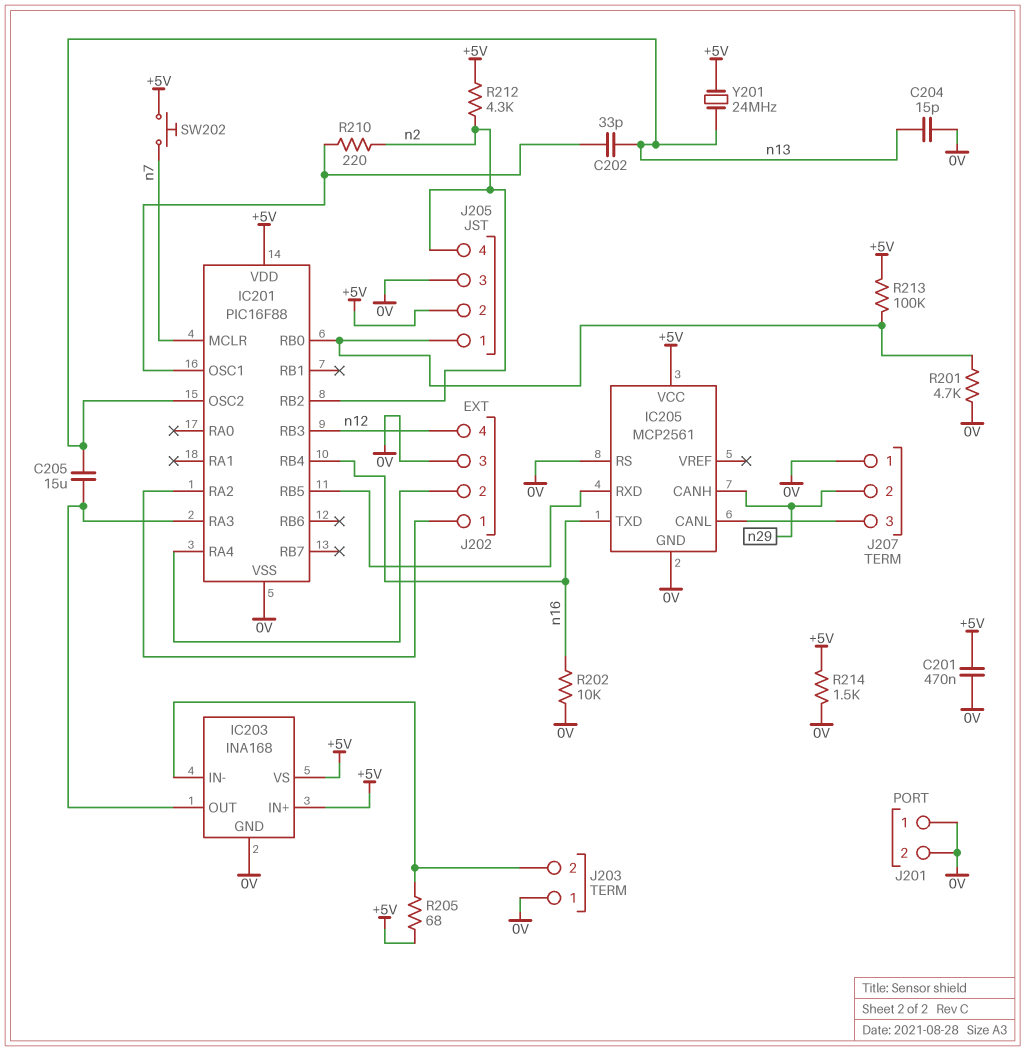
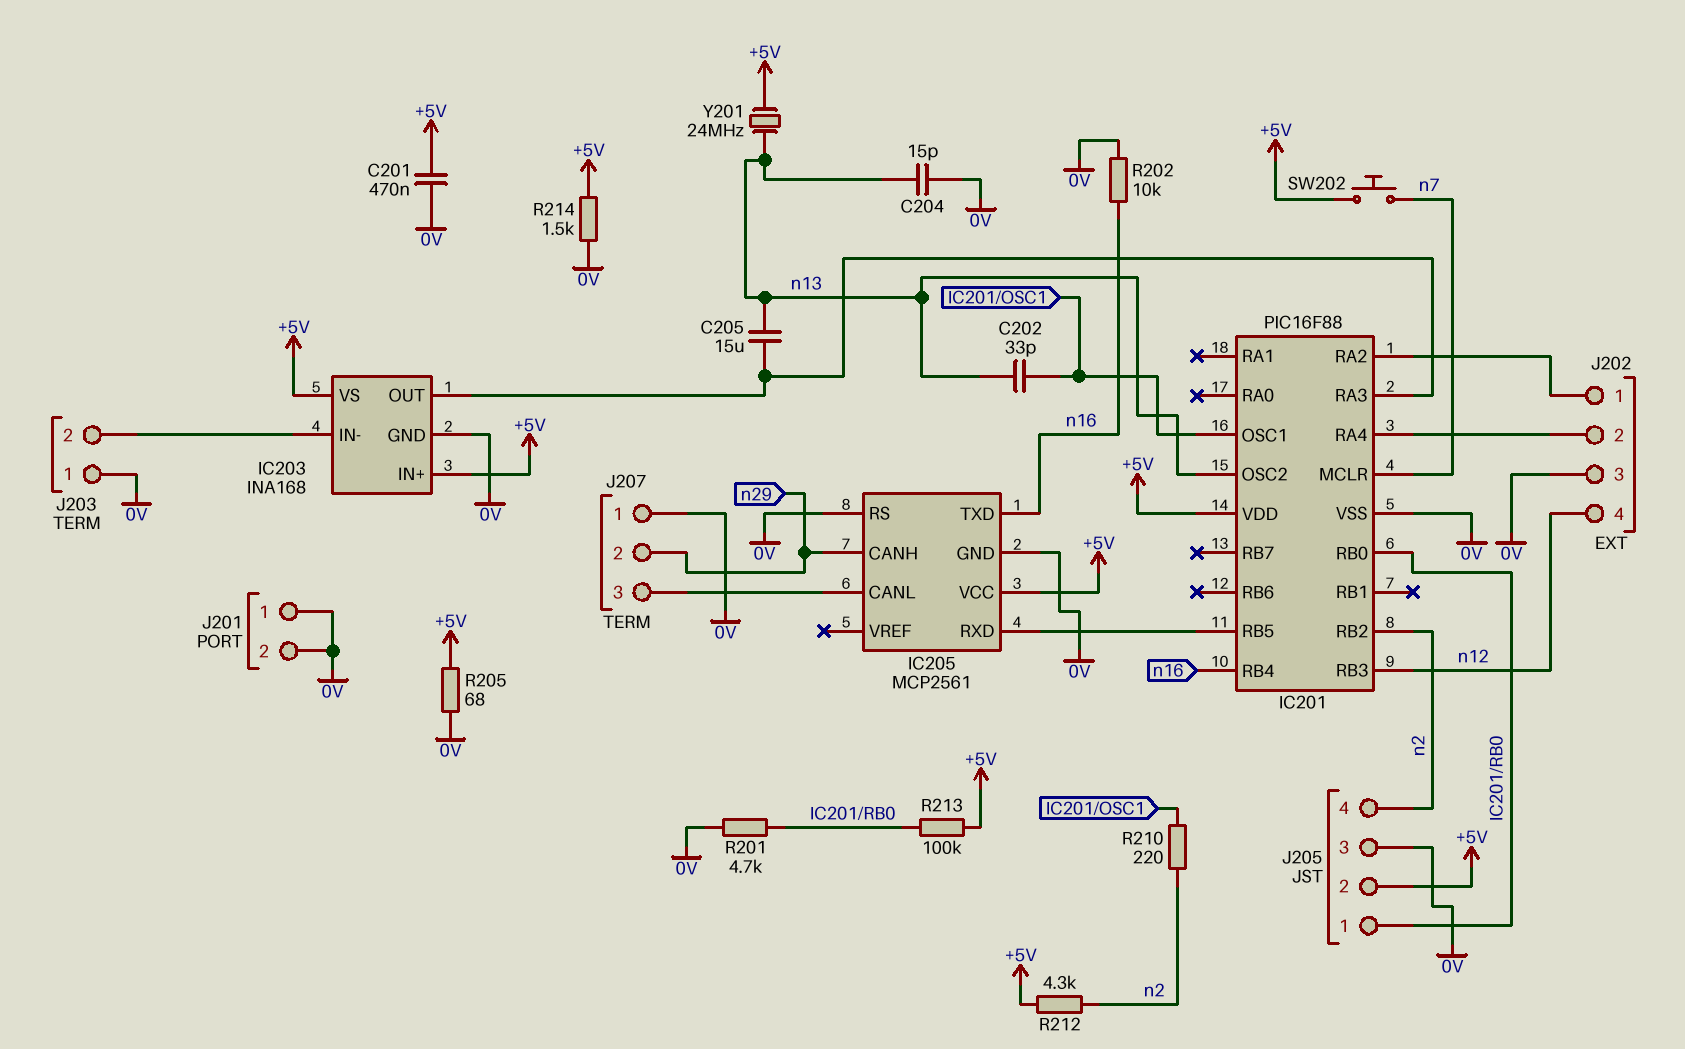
R205: 68 (+5V, IC203/IN-) -> 68 (+5V, 0V)

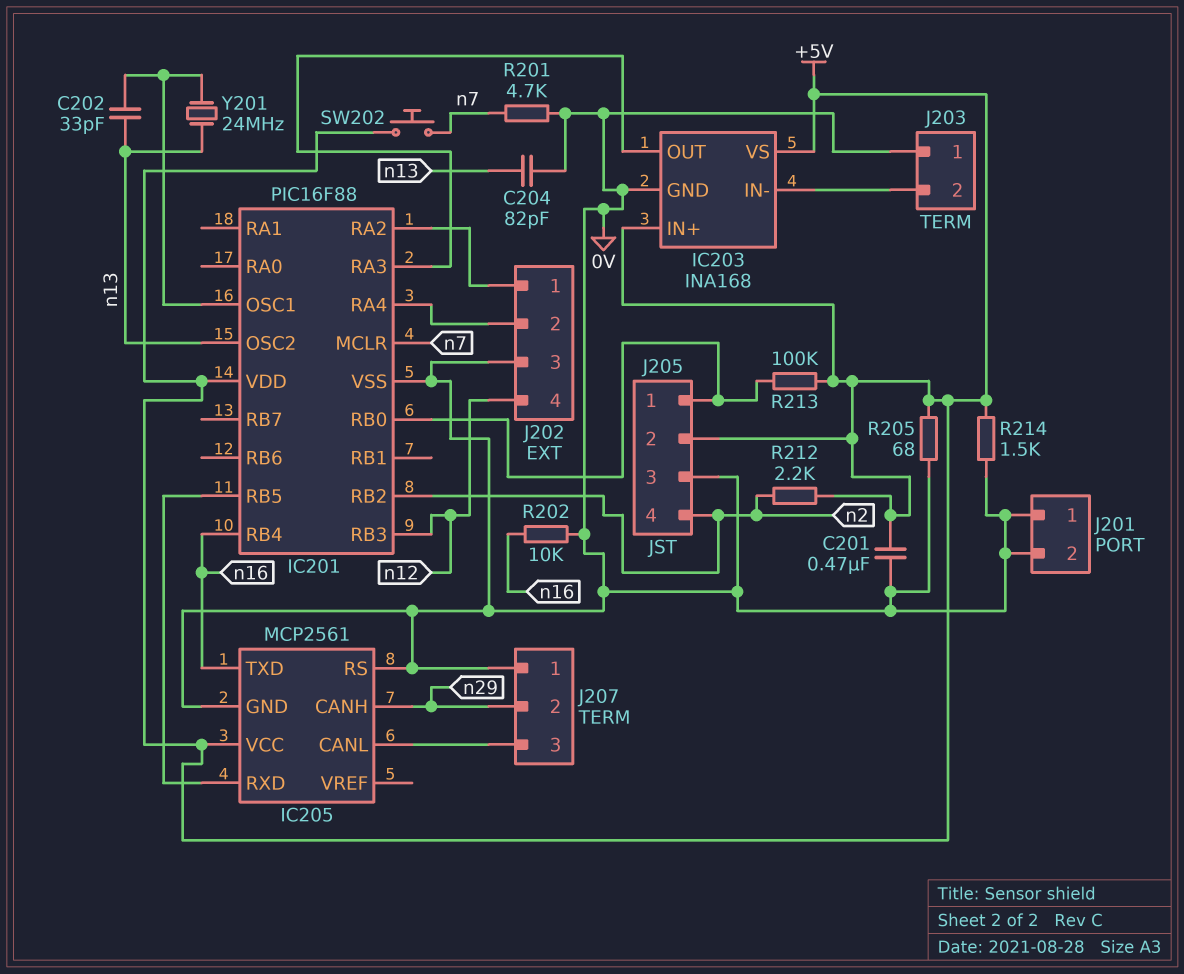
C204: 15pF (0V, n13) -> 82pF (0V, n13)
C205: 15uF (IC201/RA3, n13) -> none
R201: 4.7k (0V, IC201/RB0) -> 4.7k (0V, n7)
R210: 220 (IC201/OSC1, n2) -> none
R212: 4.3k (+5V, n2) -> 2.2k (+5V, n2)
Y201: 24MHz (+5V, n13) -> 24MHz (IC201/OSC1, n13)

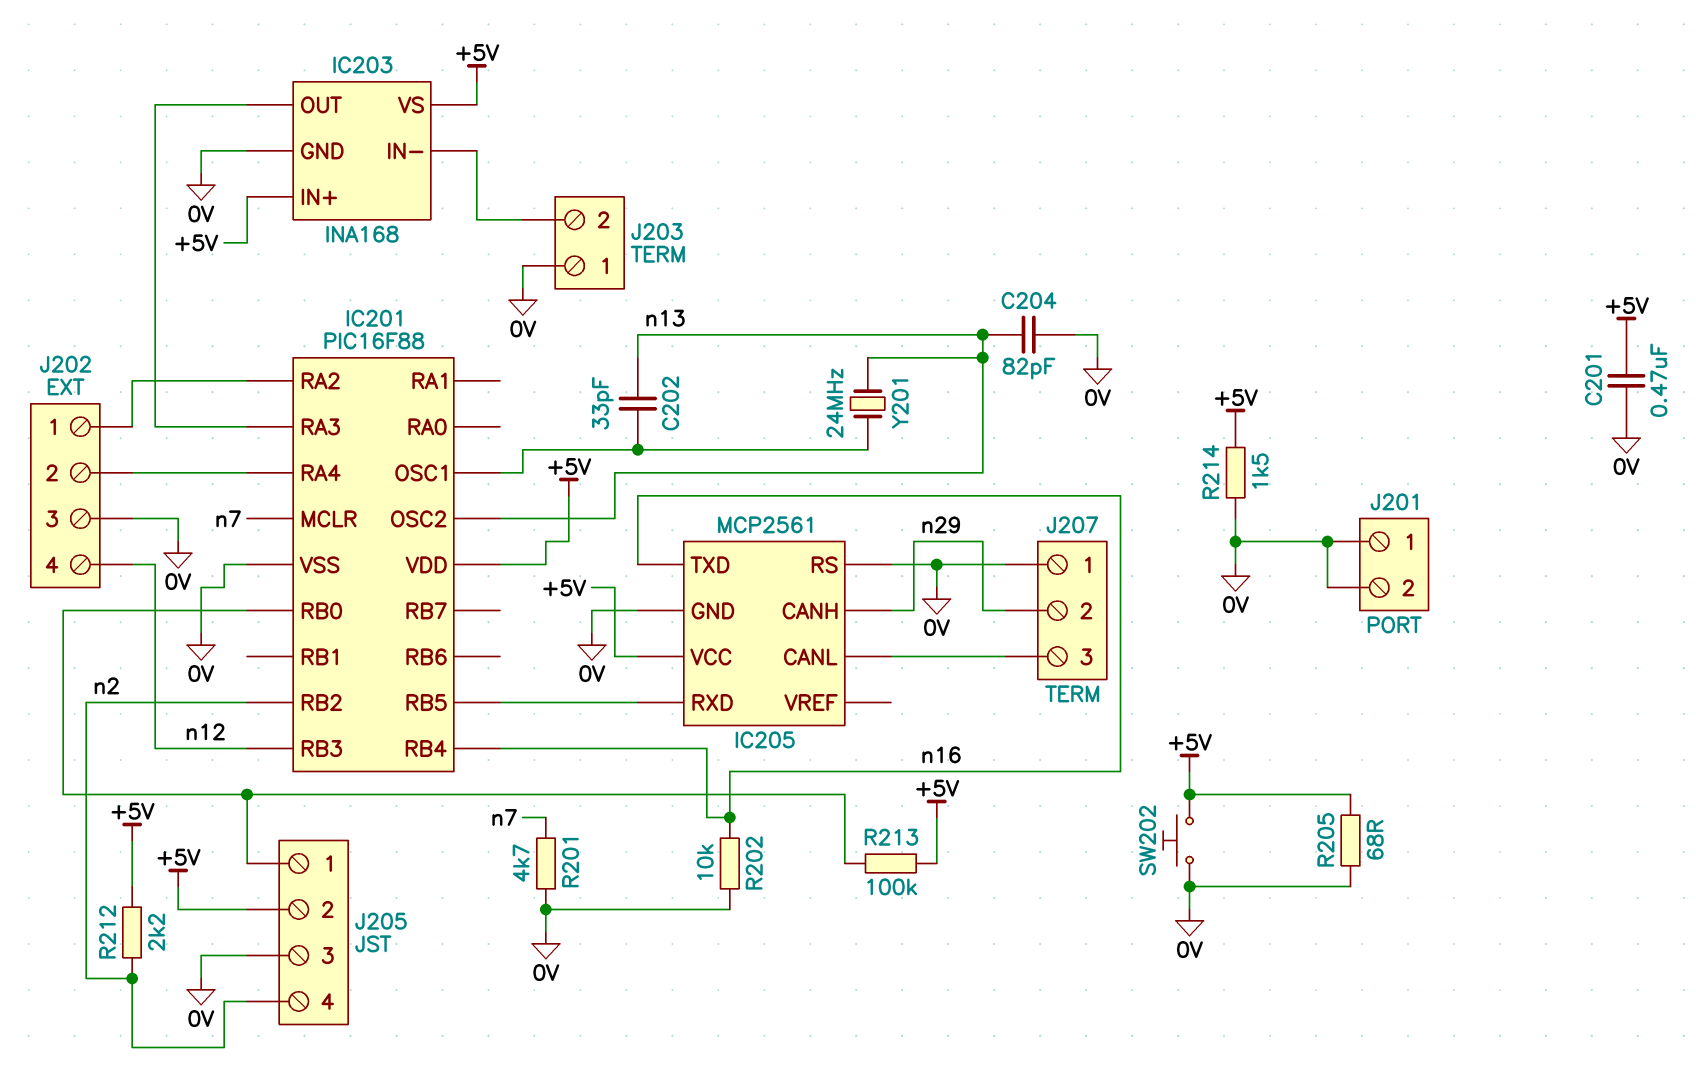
SW202: button (+5V, n7) -> button (+5V, 0V)

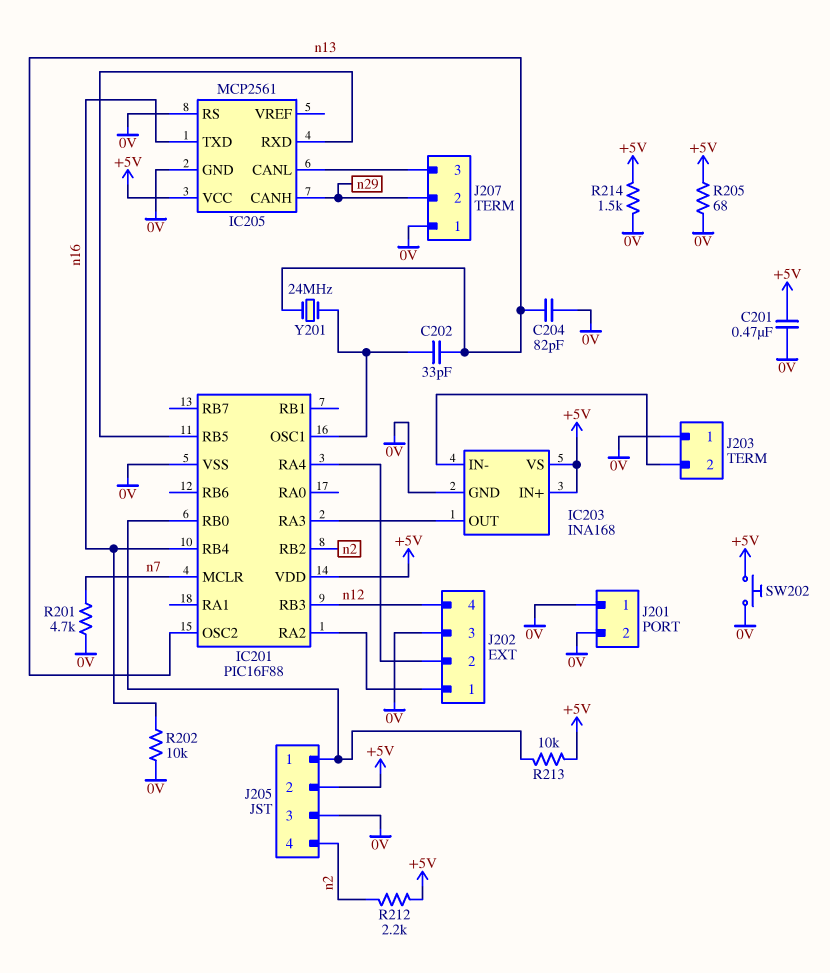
R213: 100k (+5V, IC201/RB0) -> 10k (+5V, IC201/RB0)

